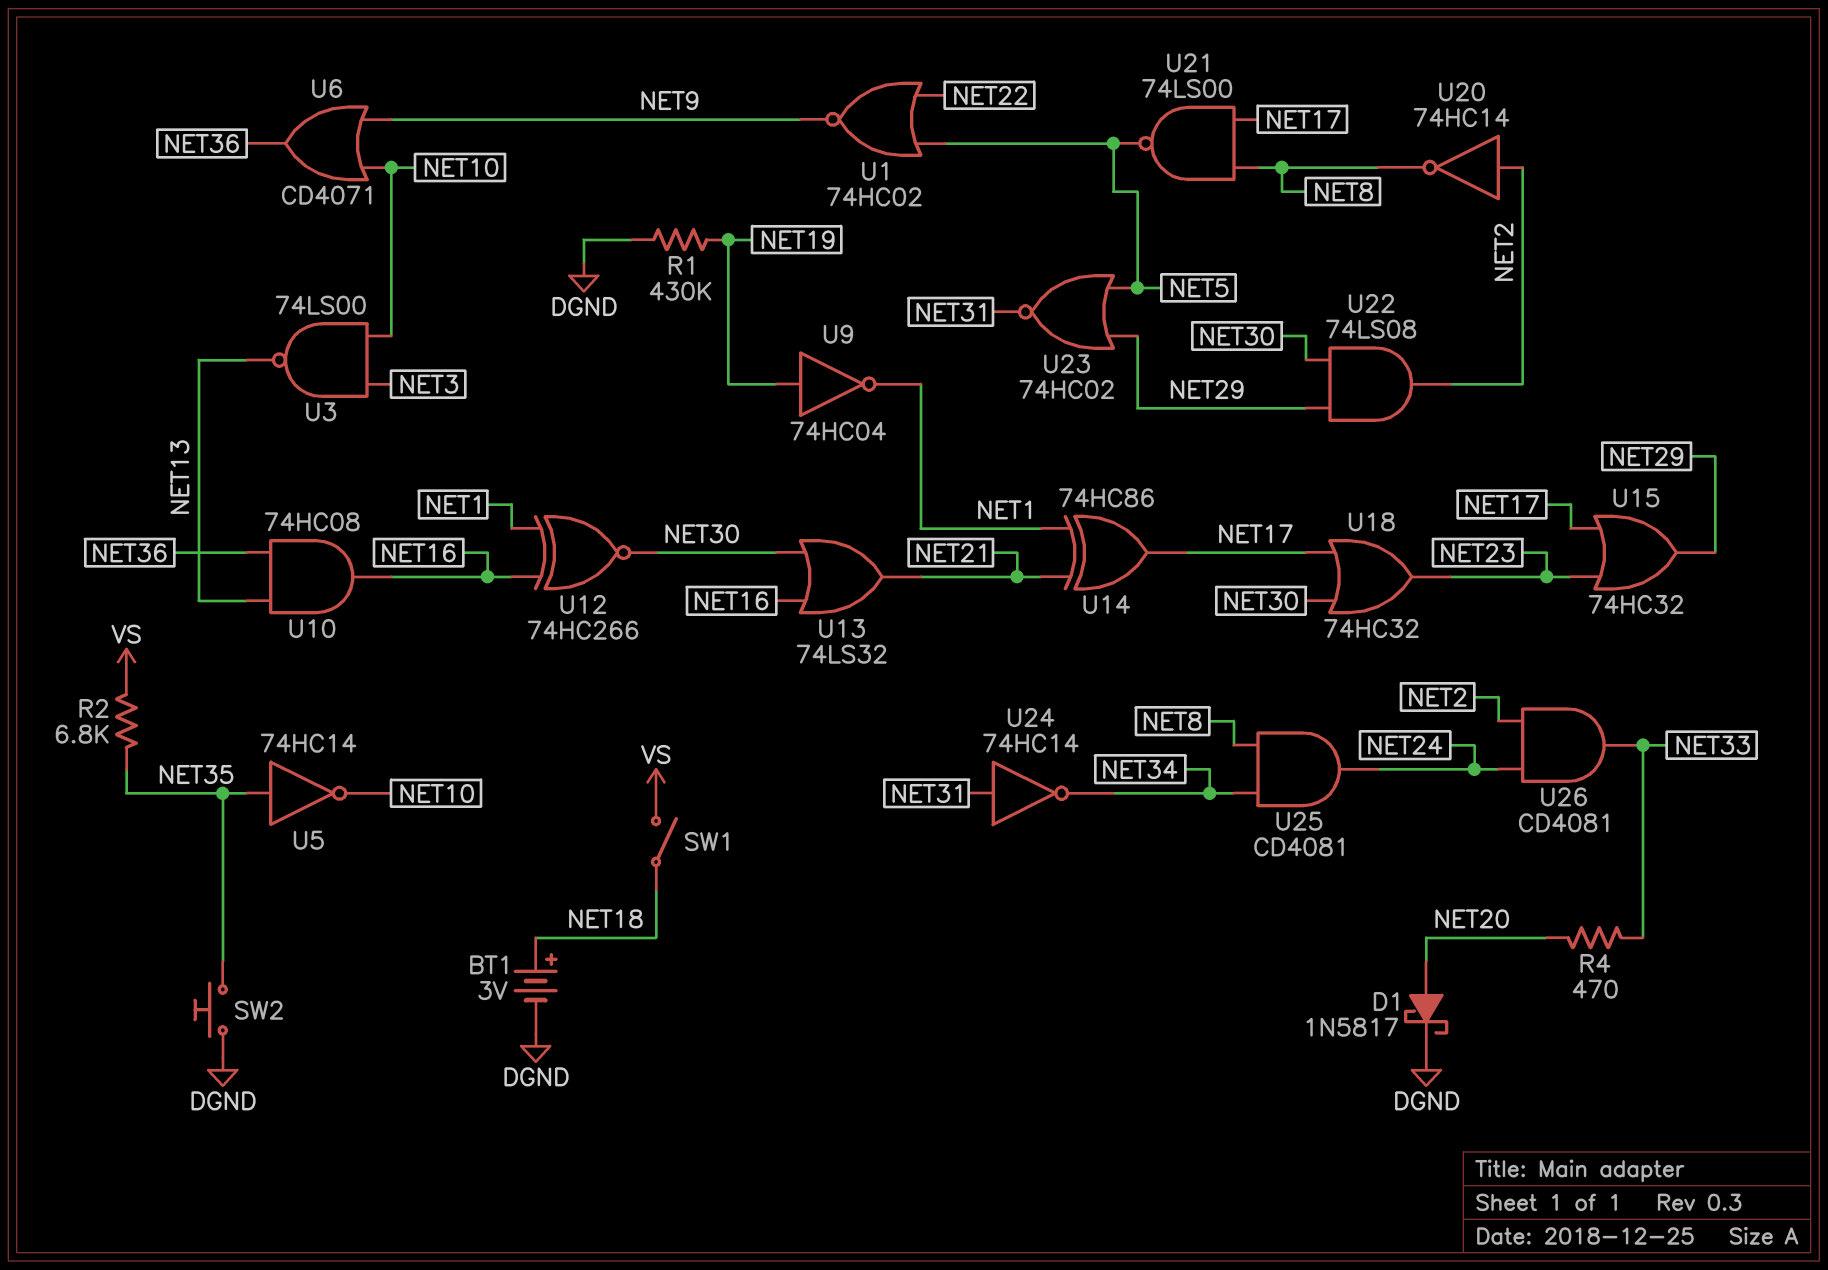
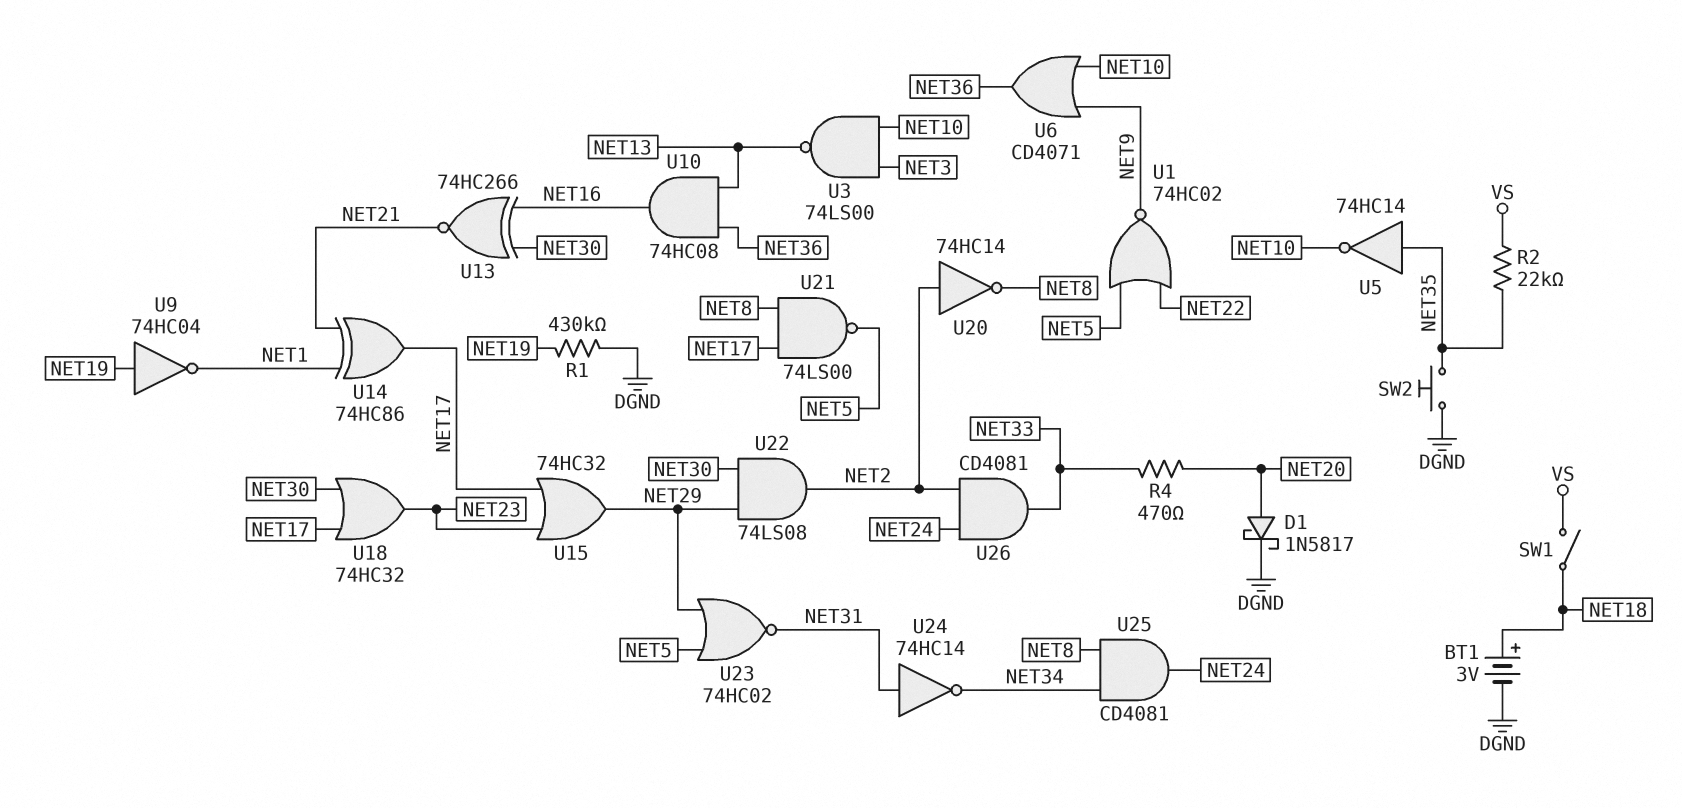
R2: 6.8k (NET35, VS) -> 22k (NET35, VS)
U12: XNOR 74HC266 (in NET1, in NET16, out NET30) -> none
U13: OR 74LS32 (in NET16, in NET30, out NET21) -> XNOR 74HC266 (in NET16, in NET30, out NET21)

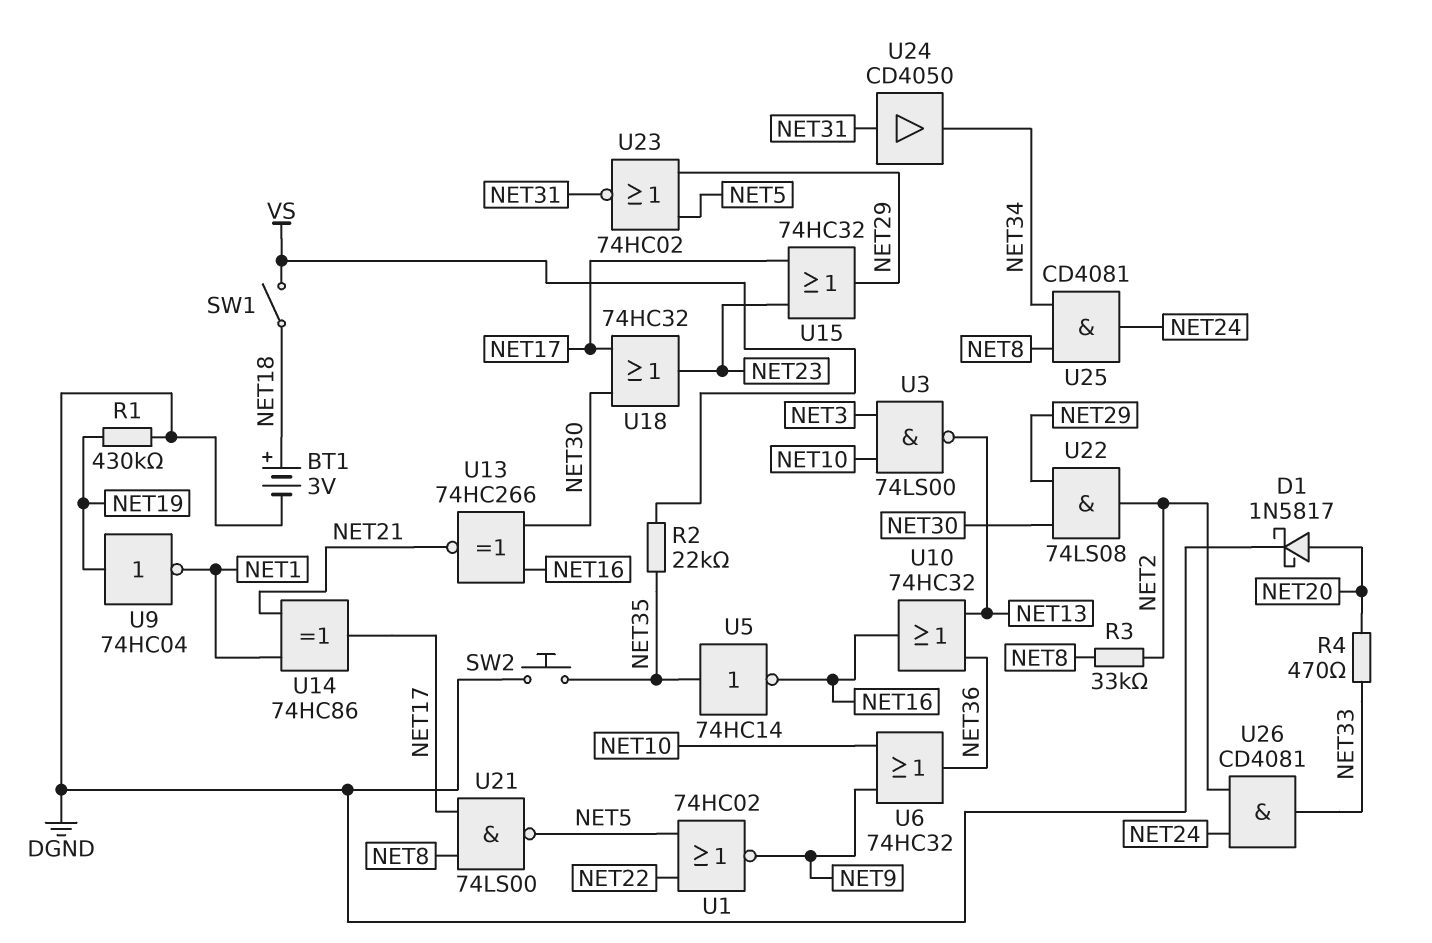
R3: none -> 33k (NET2, NET8)
U5: NOT 74HC14 (in NET35, out NET10) -> NOT 74HC14 (in NET35, out NET16)
U6: OR CD4071 (in NET9, in NET10, out NET36) -> OR 74HC32 (in NET9, in NET10, out NET36)
U10: AND 74HC08 (in NET13, in NET36, out NET16) -> OR 74HC32 (in NET13, in NET36, out NET16)
U20: NOT 74HC14 (in NET2, out NET8) -> none
U24: NOT 74HC14 (in NET31, out NET34) -> buffer CD4050 (in NET31, out NET34)

